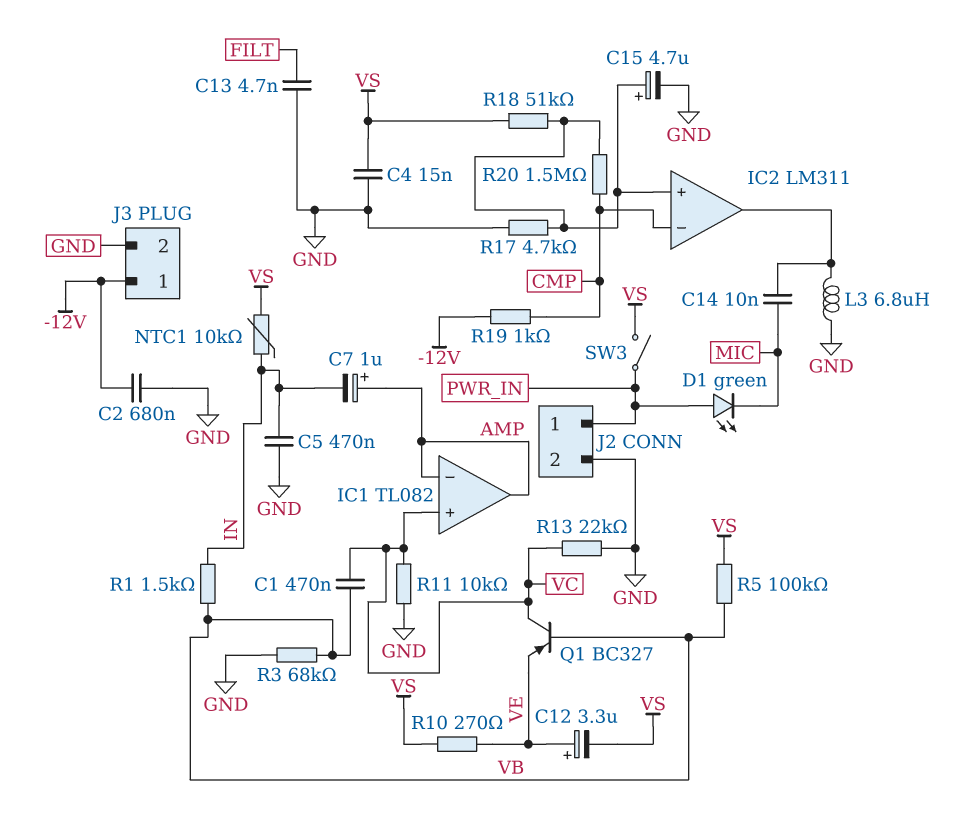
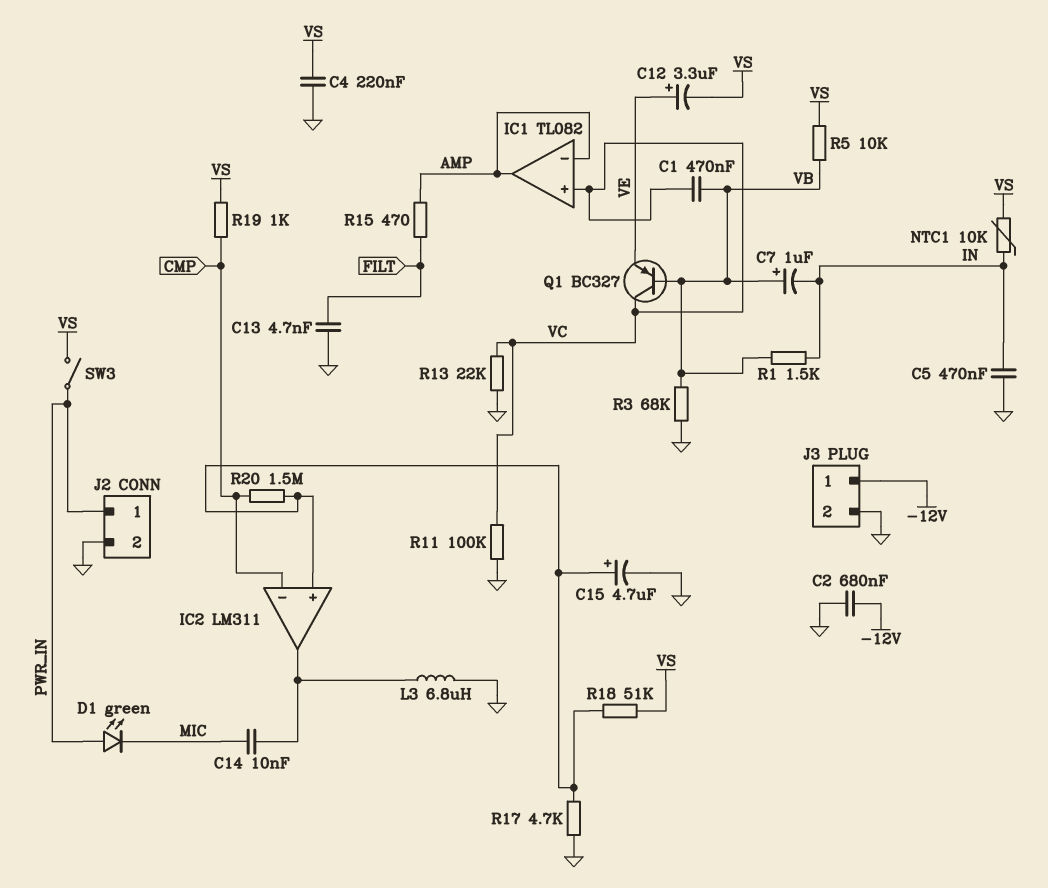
C4: 15nF (GND, VS) -> 220nF (GND, VS)
C7: 1uF (plus AMP, minus IN) -> 1uF (plus VB, minus IN)
R5: 100k (VB, VS) -> 10k (VB, VS)
R10: 270 (VE, VS) -> none
R11: 10k (GND, VC) -> 100k (GND, VC)
R15: none -> 470 (AMP, FILT)
R19: 1k (-12V, CMP) -> 1k (CMP, VS)

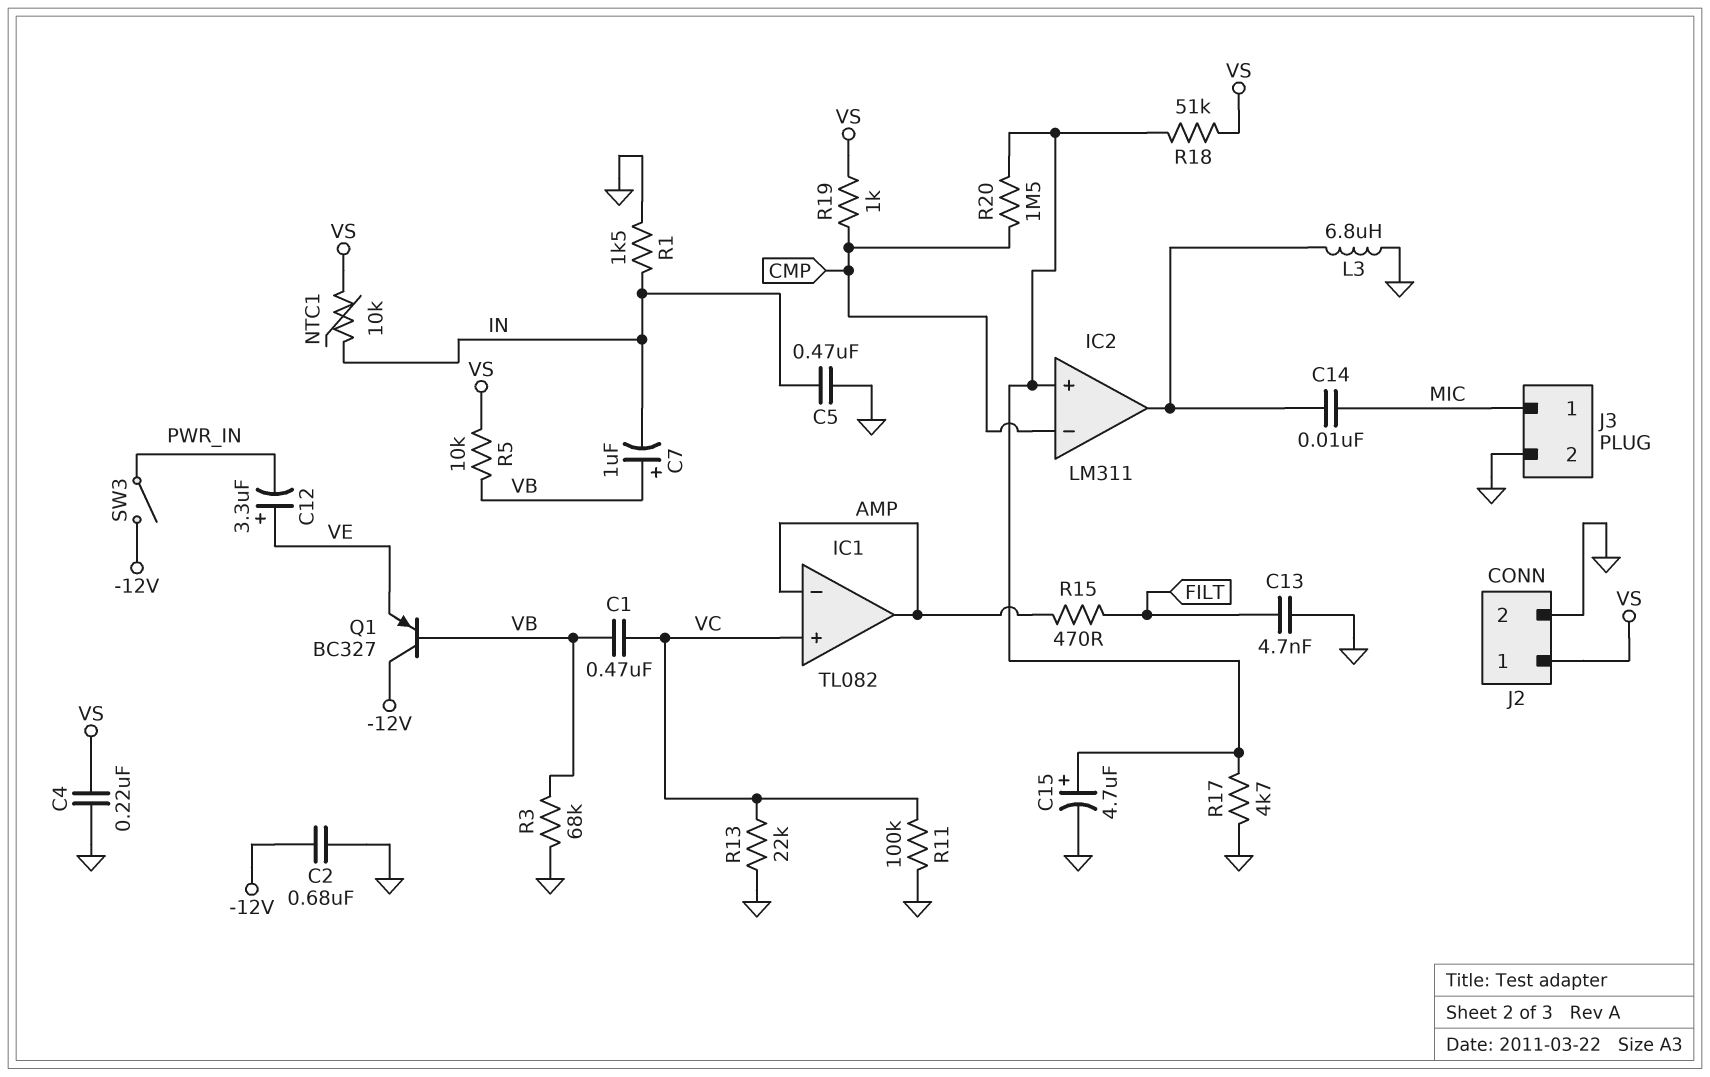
C12: 3.3uF (plus VE, minus VS) -> 3.3uF (plus VE, minus PWR_IN)
D1: LED green (A PWR_IN, K MIC) -> none
J2 pin 1: PWR_IN -> VS
J3 pin 1: -12V -> MIC
Q1: PNP BC327 (B VB, C VC, E VE) -> PNP BC327 (B VB, C -12V, E VE)
R1: 1.5k (IN, VB) -> 1.5k (GND, IN)
SW3: switch (PWR_IN, VS) -> switch (-12V, PWR_IN)

